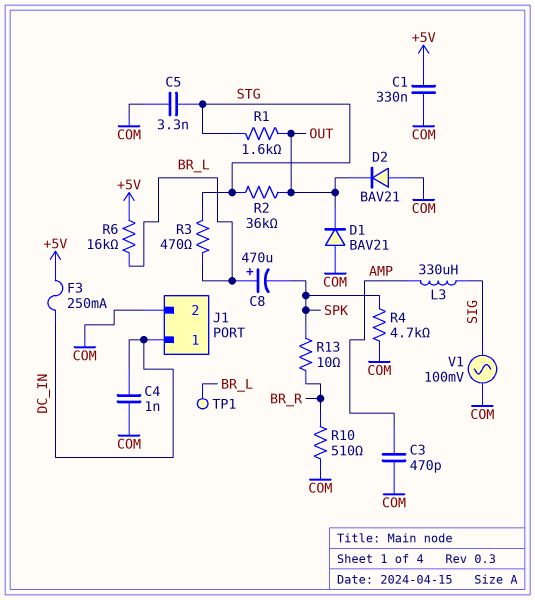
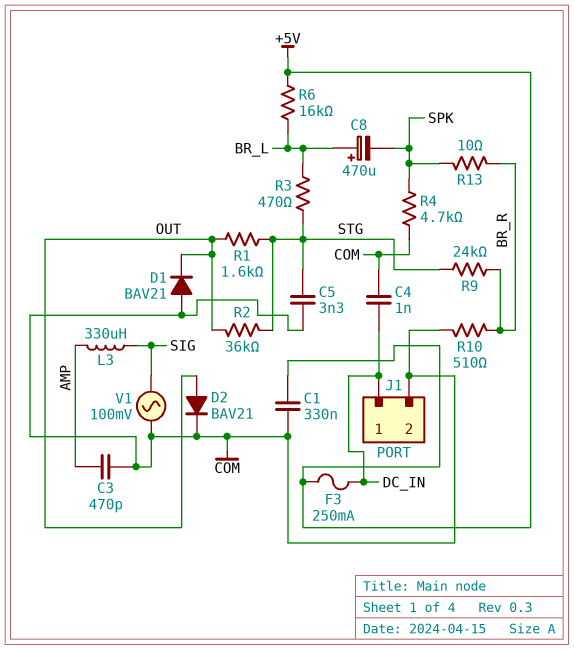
D2: diode BAV21 (A COM, K OUT) -> diode BAV21 (A OUT, K COM)
R9: none -> 24k (BR_R, STG)
TP1: test point (BR_L) -> none

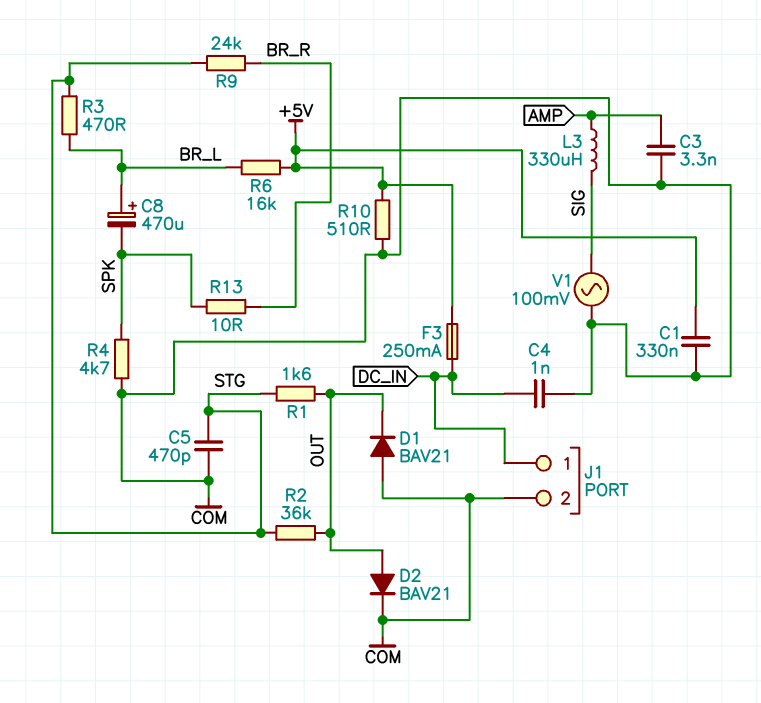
C3: 470pF (AMP, COM) -> 3.3nF (AMP, COM)
C5: 3.3nF (COM, STG) -> 470pF (COM, STG)
R10: 510 (BR_R, COM) -> 510 (+5V, COM)

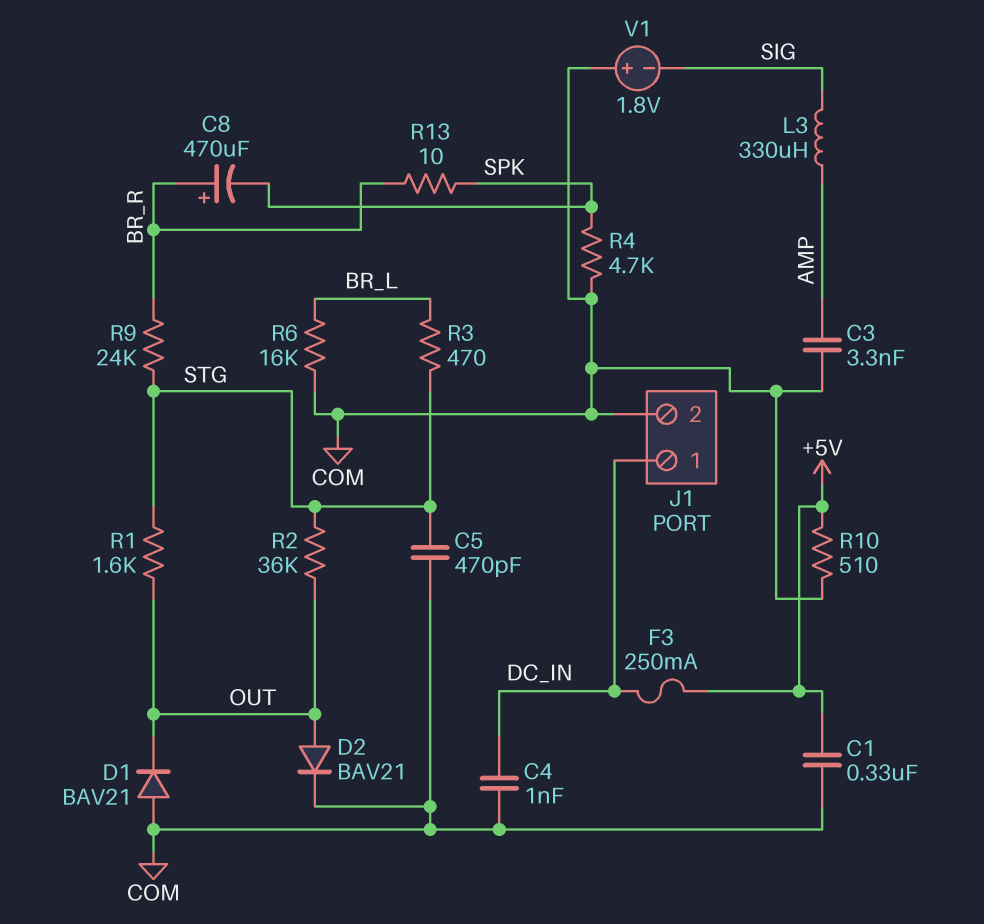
C8: 470uF (plus BR_L, minus SPK) -> 470uF (plus BR_R, minus SPK)
R6: 16k (+5V, BR_L) -> 16k (BR_L, COM)
V1: AC 100mV (COM, SIG) -> 1.8V (plus COM, minus SIG)

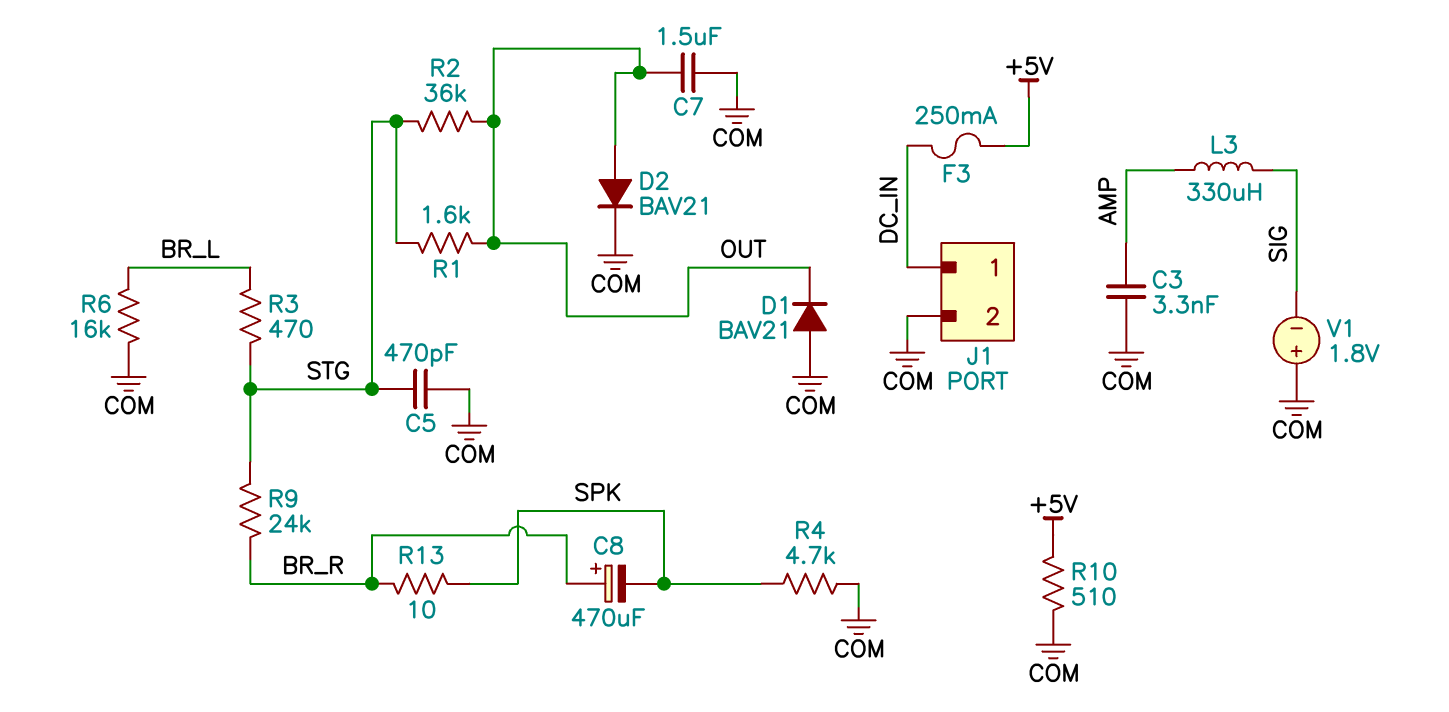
C1: 330nF (+5V, COM) -> none
C4: 1nF (COM, DC_IN) -> none
C7: none -> 1.5uF (COM, OUT)

